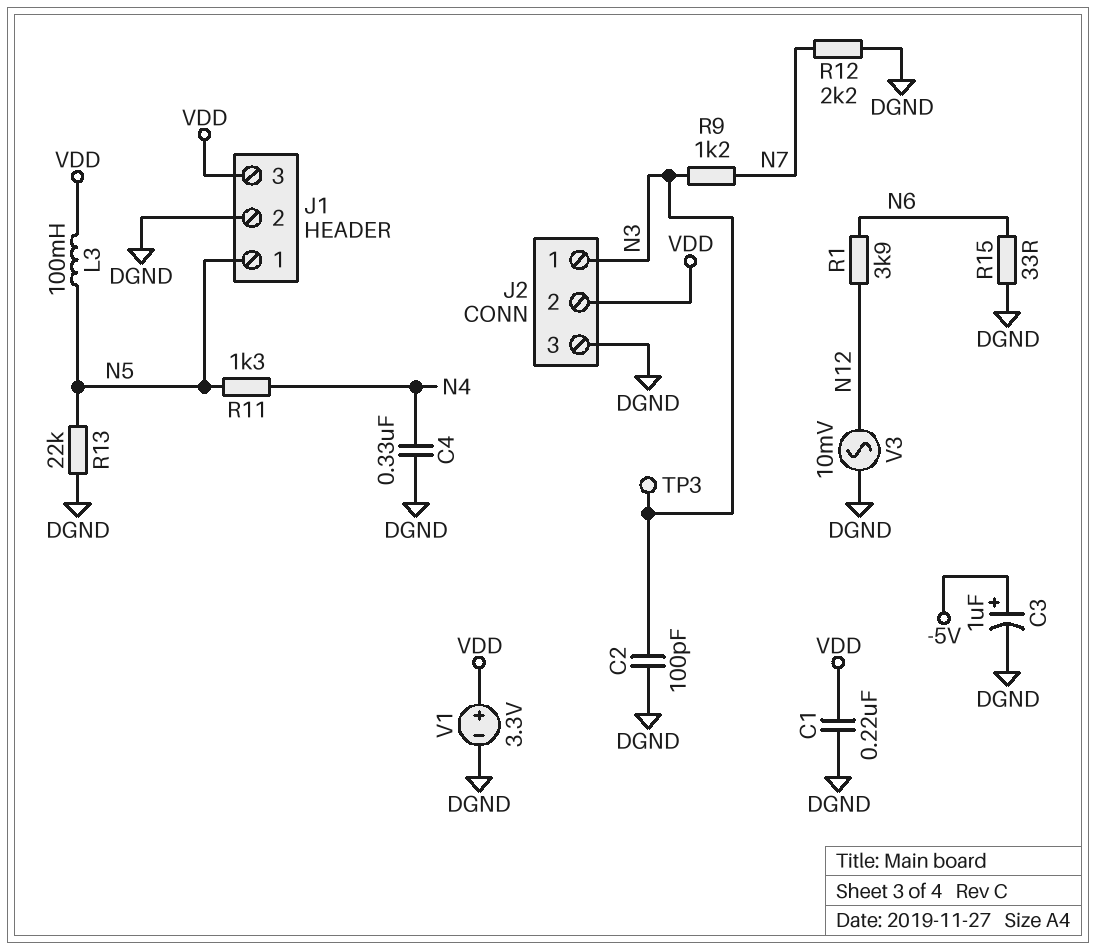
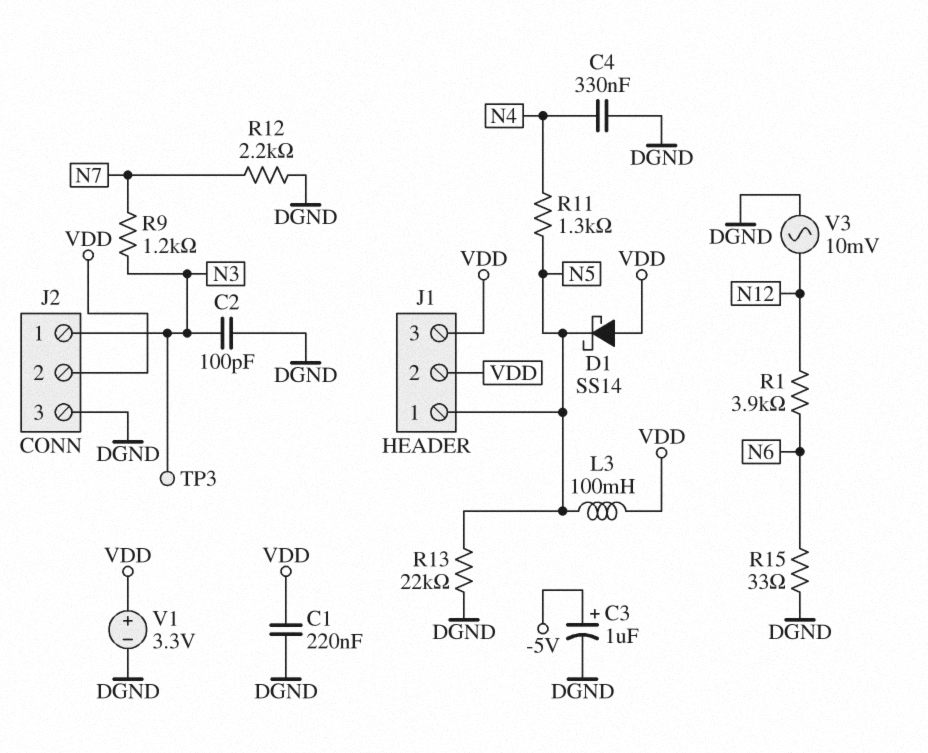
D1: none -> schottky SS14 (A VDD, K N5)
J1 pin 2: DGND -> VDD

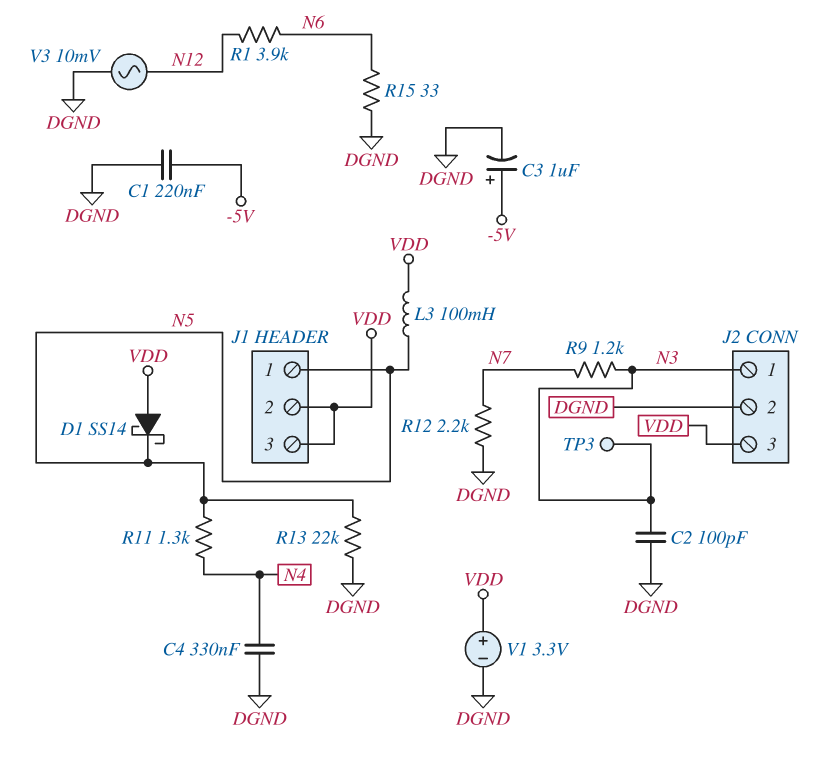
C1: 220nF (DGND, VDD) -> 220nF (-5V, DGND)
J2 pin 2: VDD -> DGND
J2 pin 3: DGND -> VDD

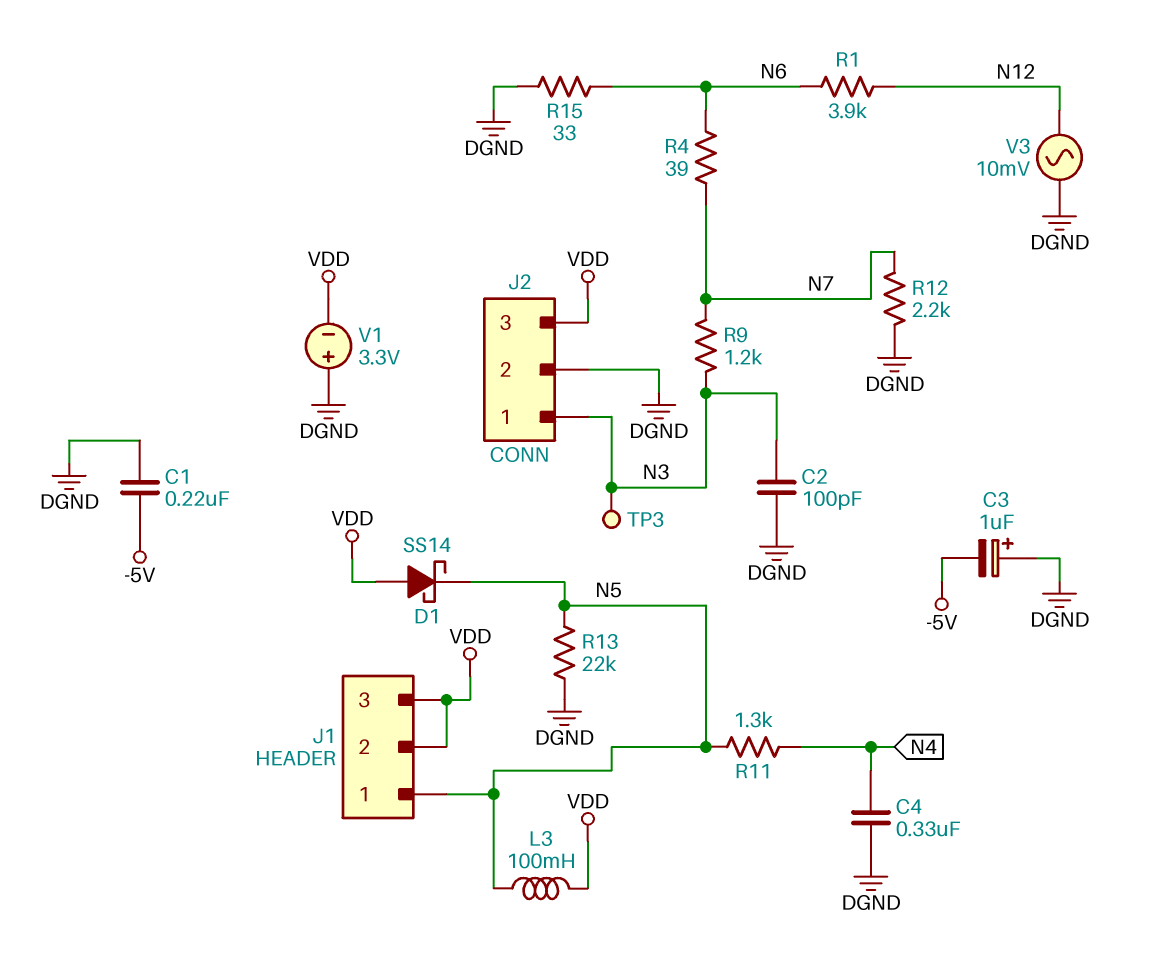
C3: 1uF (plus -5V, minus DGND) -> 1uF (plus DGND, minus -5V)
R4: none -> 39 (N6, N7)
V1: 3.3V (plus VDD, minus DGND) -> 3.3V (plus DGND, minus VDD)

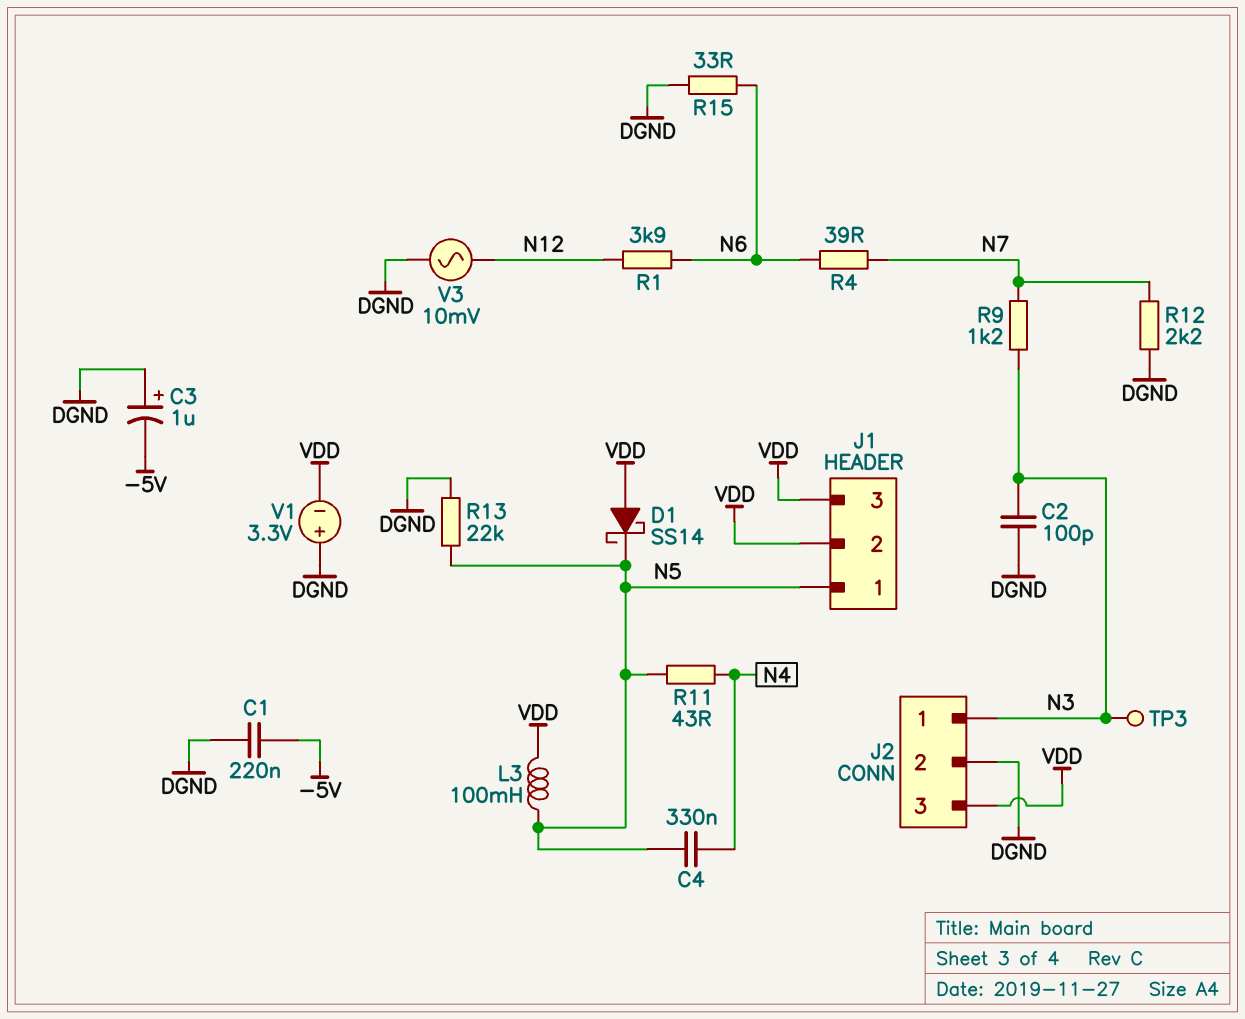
C4: 330nF (DGND, N4) -> 330nF (N4, N5)
R11: 1.3k (N4, N5) -> 43 (N4, N5)

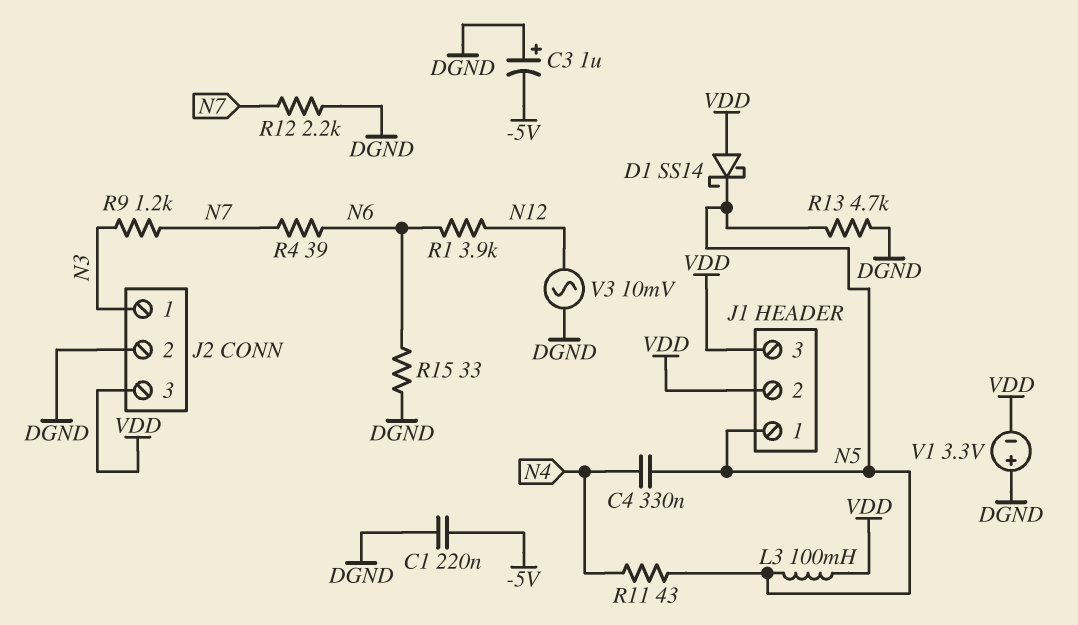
C2: 100pF (DGND, N3) -> none
R13: 22k (DGND, N5) -> 4.7k (DGND, N5)
TP3: test point (N3) -> none

